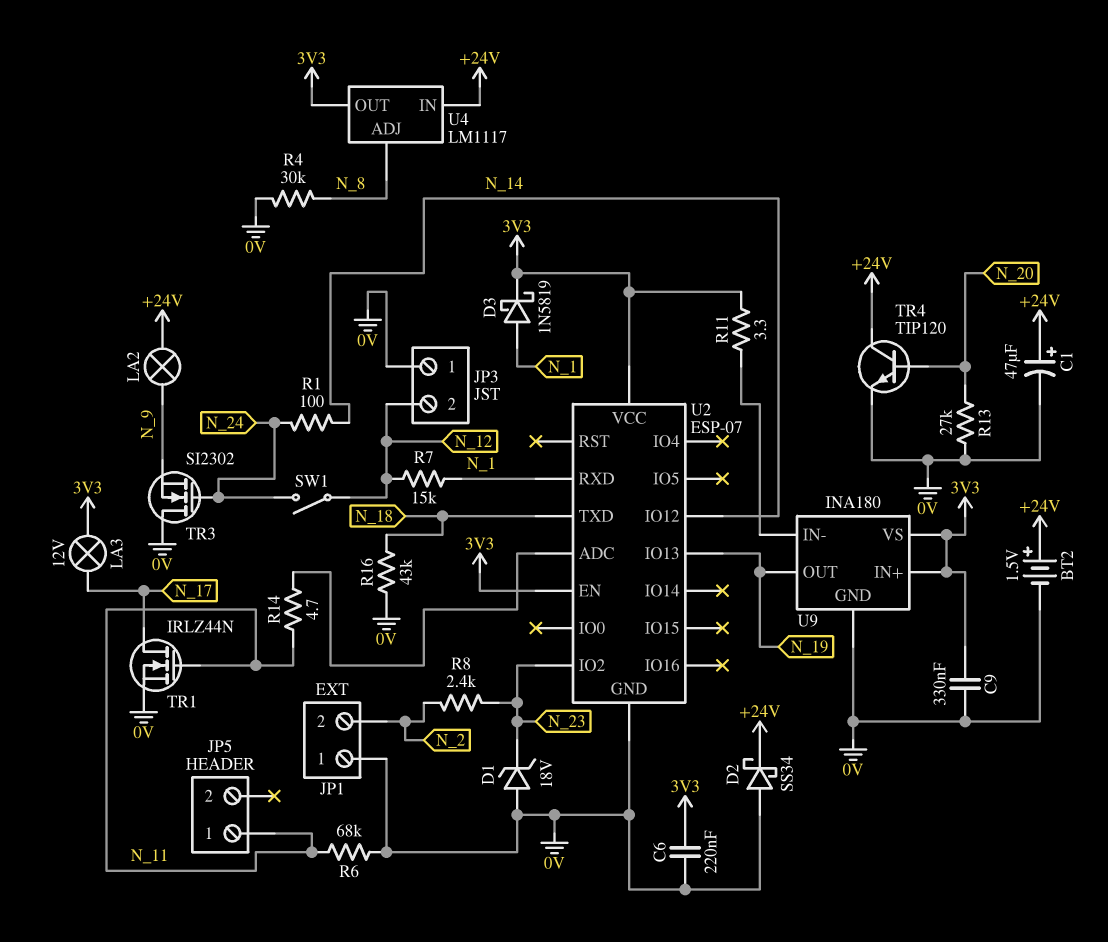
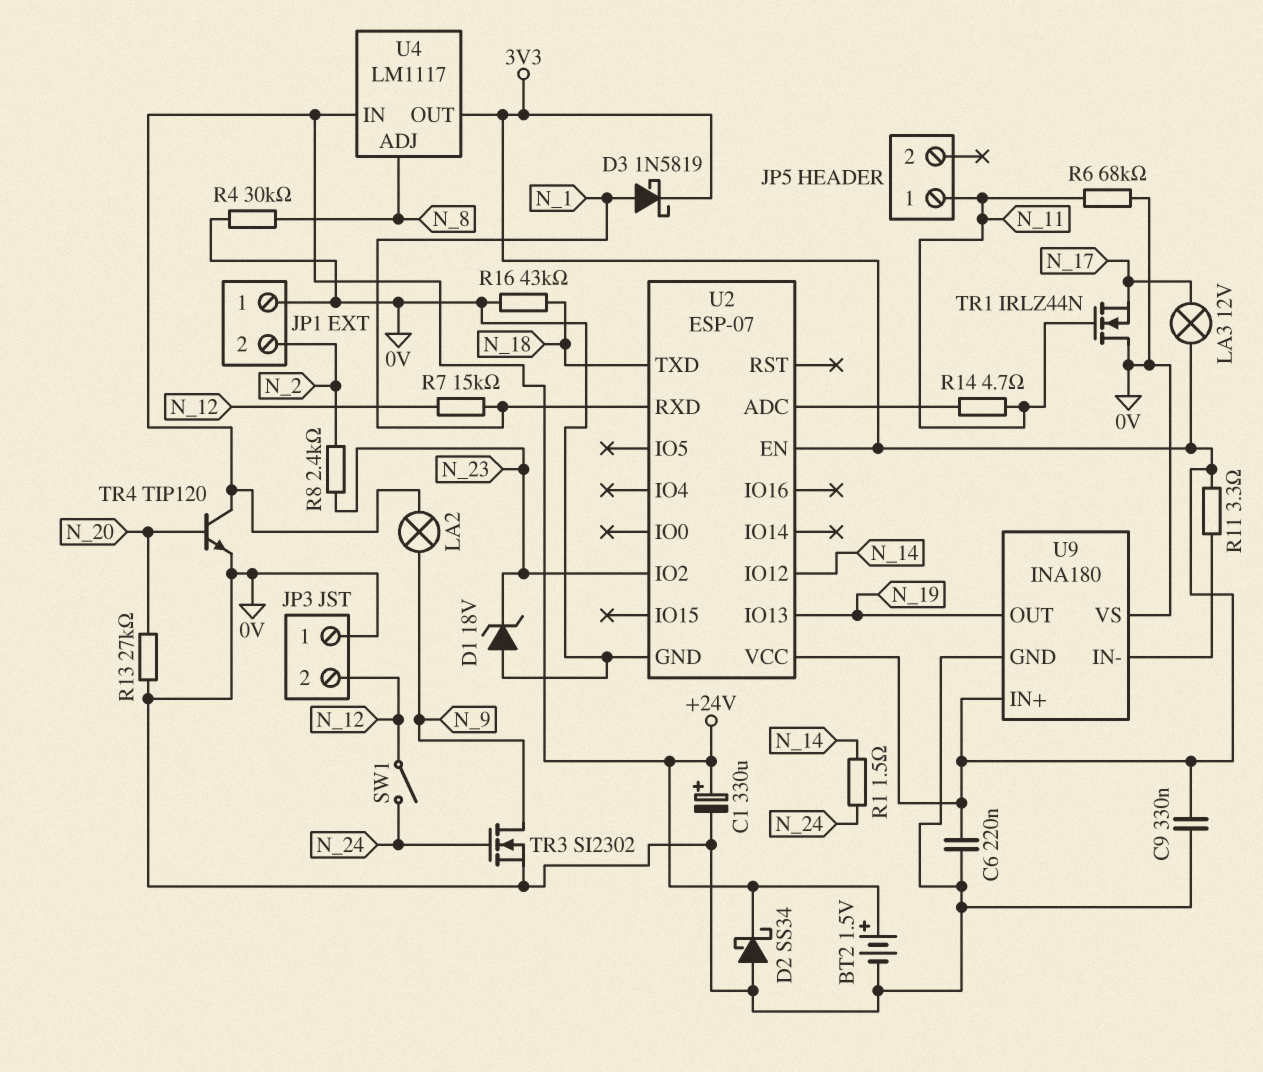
C1: 47uF (plus +24V, minus 0V) -> 330uF (plus +24V, minus 0V)
R1: 100 (N_14, N_24) -> 1.5 (N_14, N_24)
TR1: NMOS IRLZ44N (G N_11, D N_17, S 0V) -> NMOS IRLZ44N (G N_11, D 0V, S N_17)
TR3: NMOS SI2302 (G N_24, D 0V, S N_9) -> NMOS SI2302 (G N_24, D N_9, S 0V)
U9 pin VS: 3V3 -> 0V

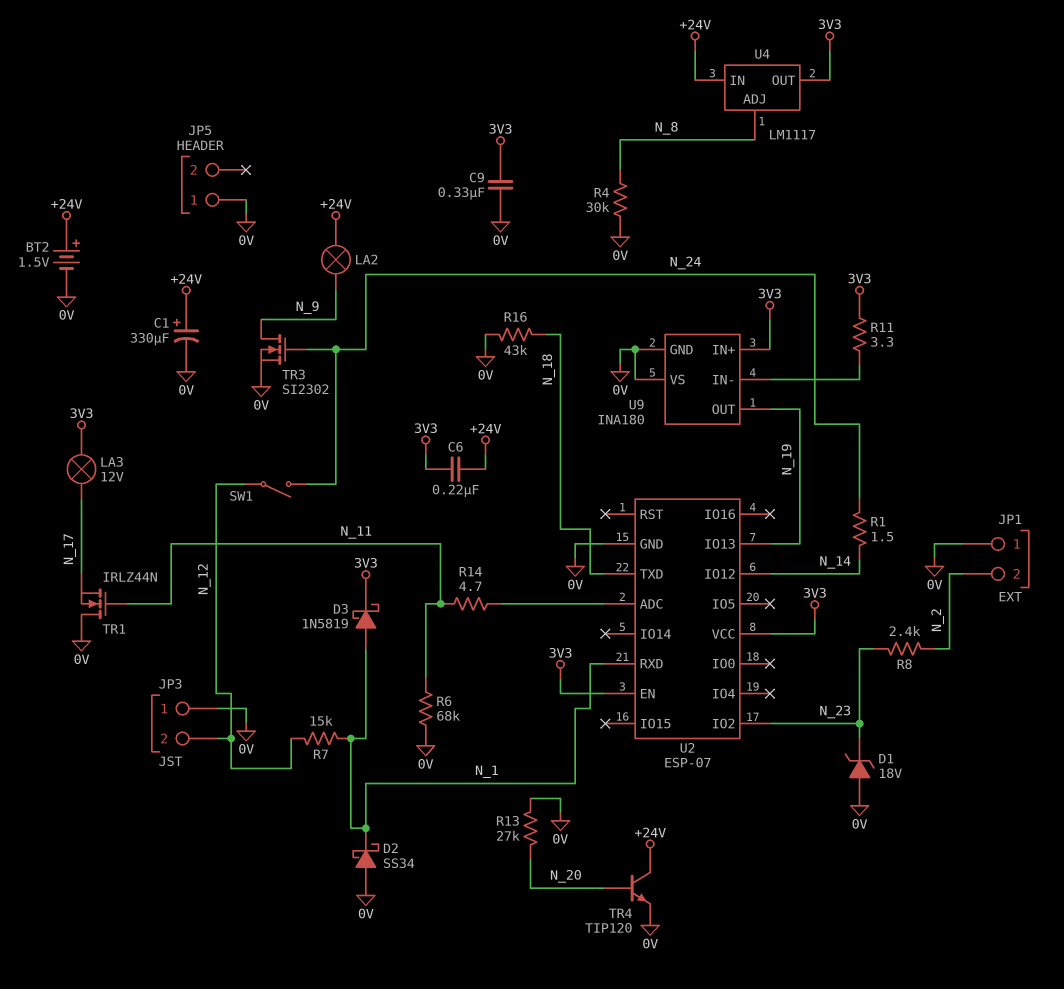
C6: 220nF (0V, 3V3) -> 220nF (+24V, 3V3)
D2: schottky SS34 (A 0V, K +24V) -> schottky SS34 (A 0V, K N_1)
JP5 pin 1: N_11 -> 0V

